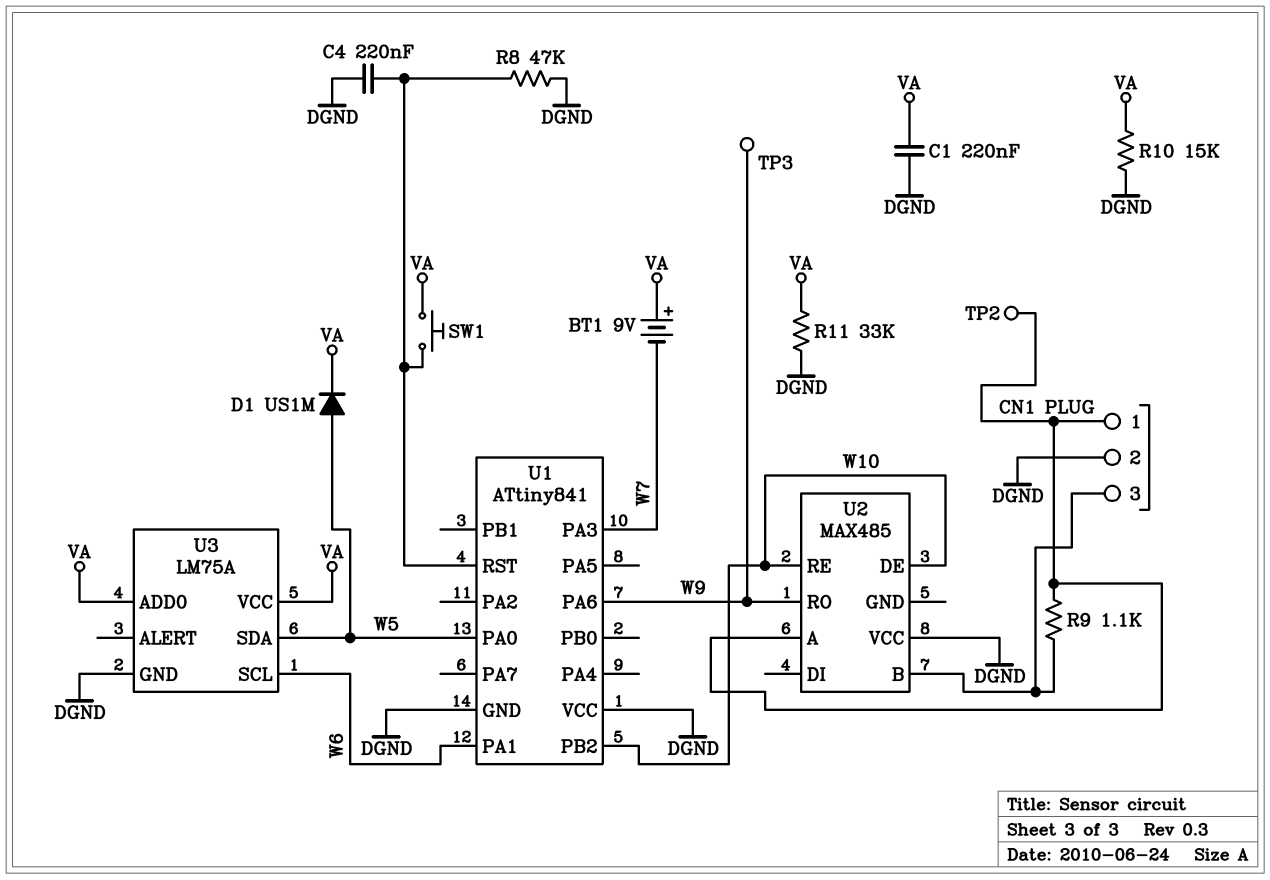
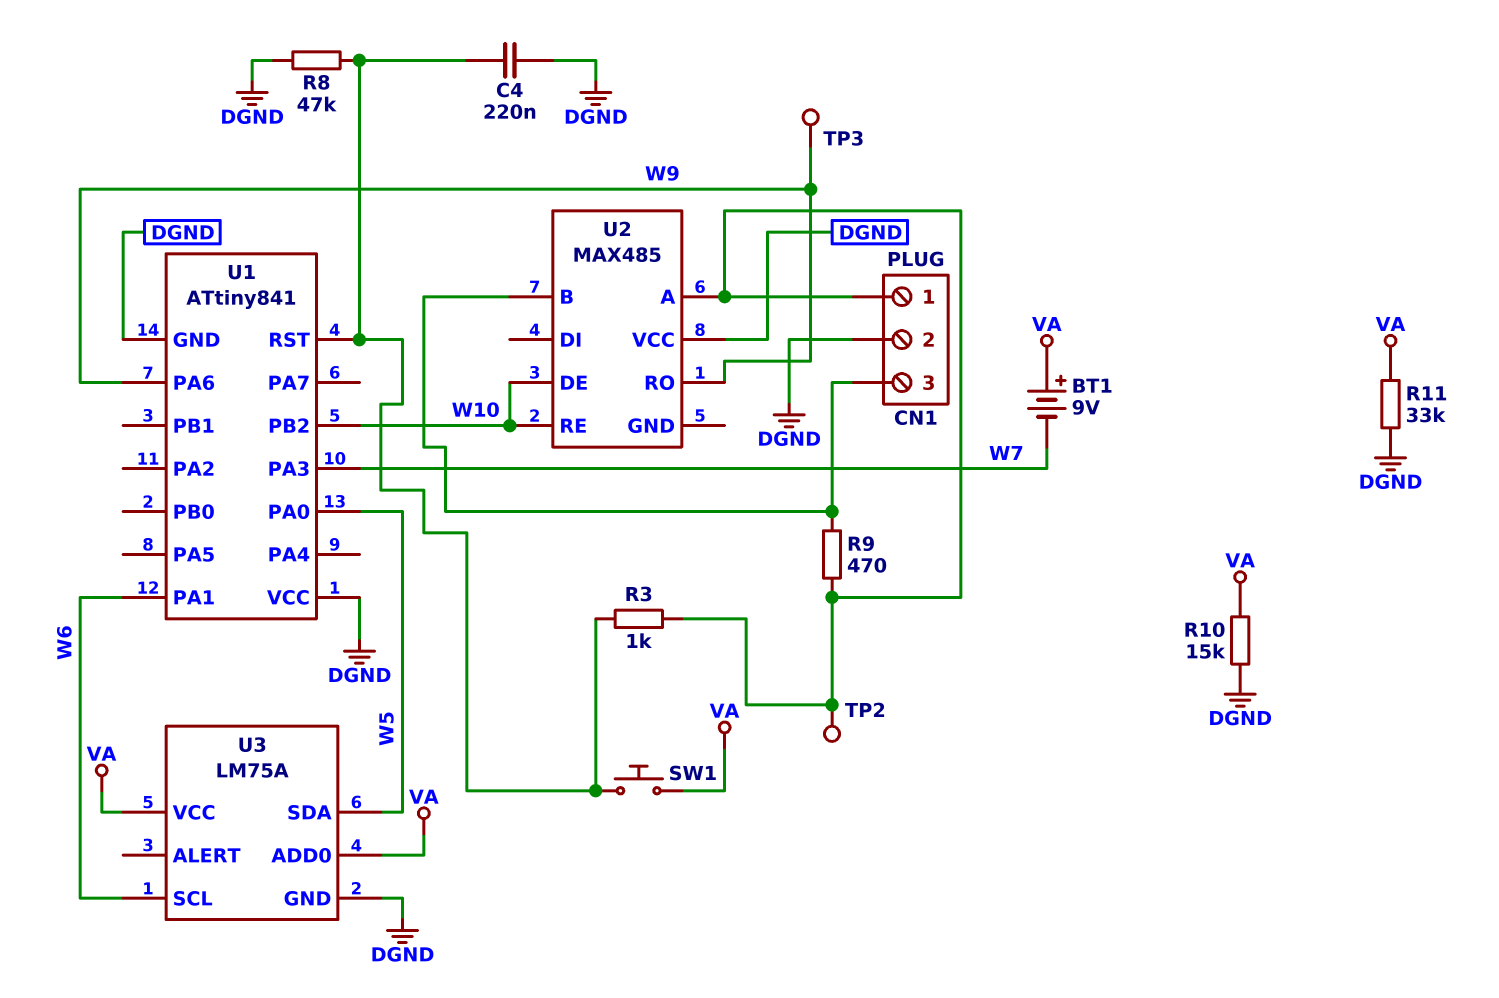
C1: 220nF (DGND, VA) -> none
D1: diode US1M (A W5, K VA) -> none
R3: none -> 1k (CN1/1, U1/RST)
R9: 1.1k (CN1/1, CN1/3) -> 470 (CN1/1, CN1/3)

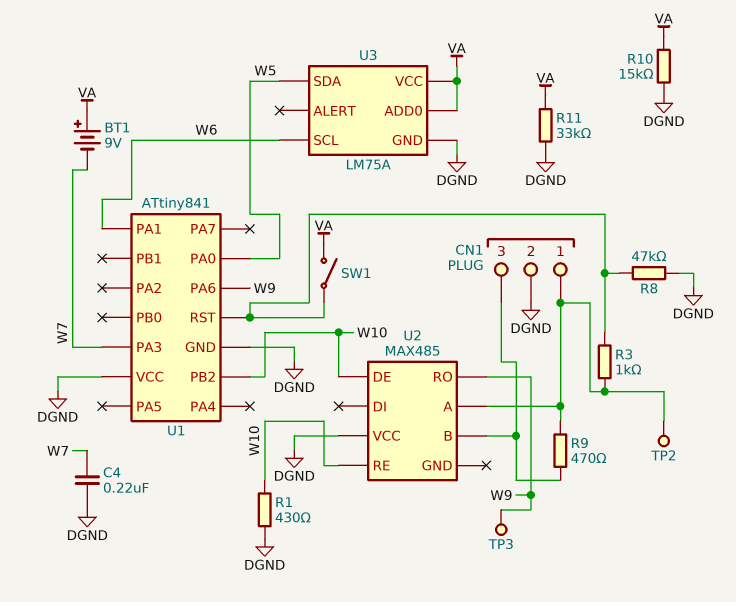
C4: 220nF (DGND, U1/RST) -> 220nF (DGND, W7)
R1: none -> 430 (DGND, W10)
SW1: button (U1/RST, VA) -> switch (U1/RST, VA)

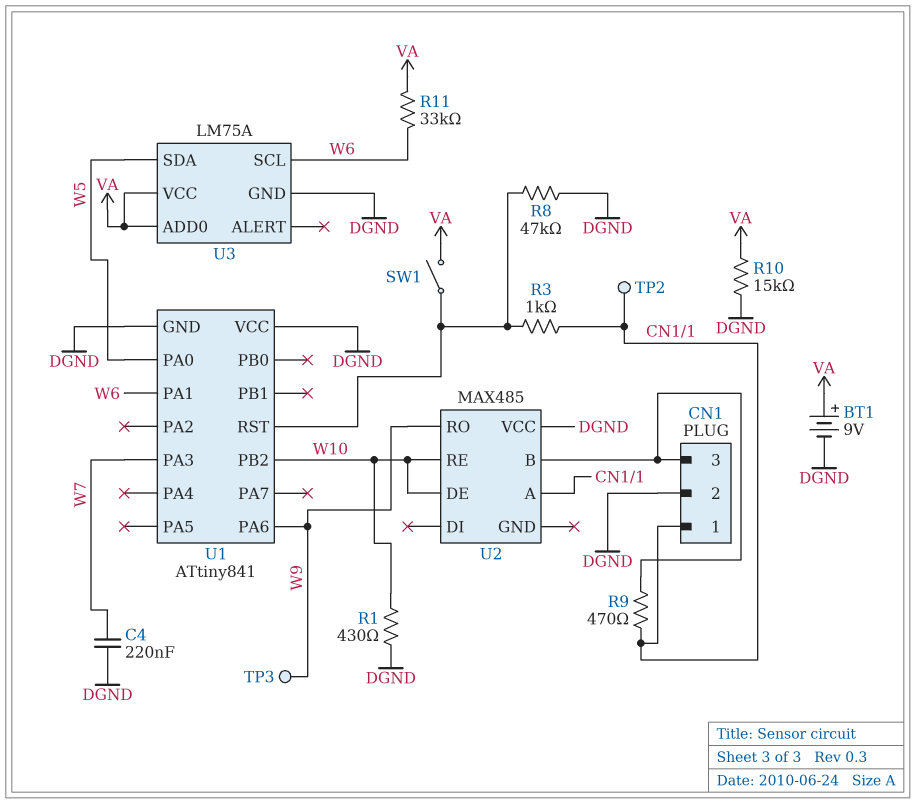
BT1: 9V (plus VA, minus W7) -> 9V (plus VA, minus DGND)
R11: 33k (DGND, VA) -> 33k (VA, W6)

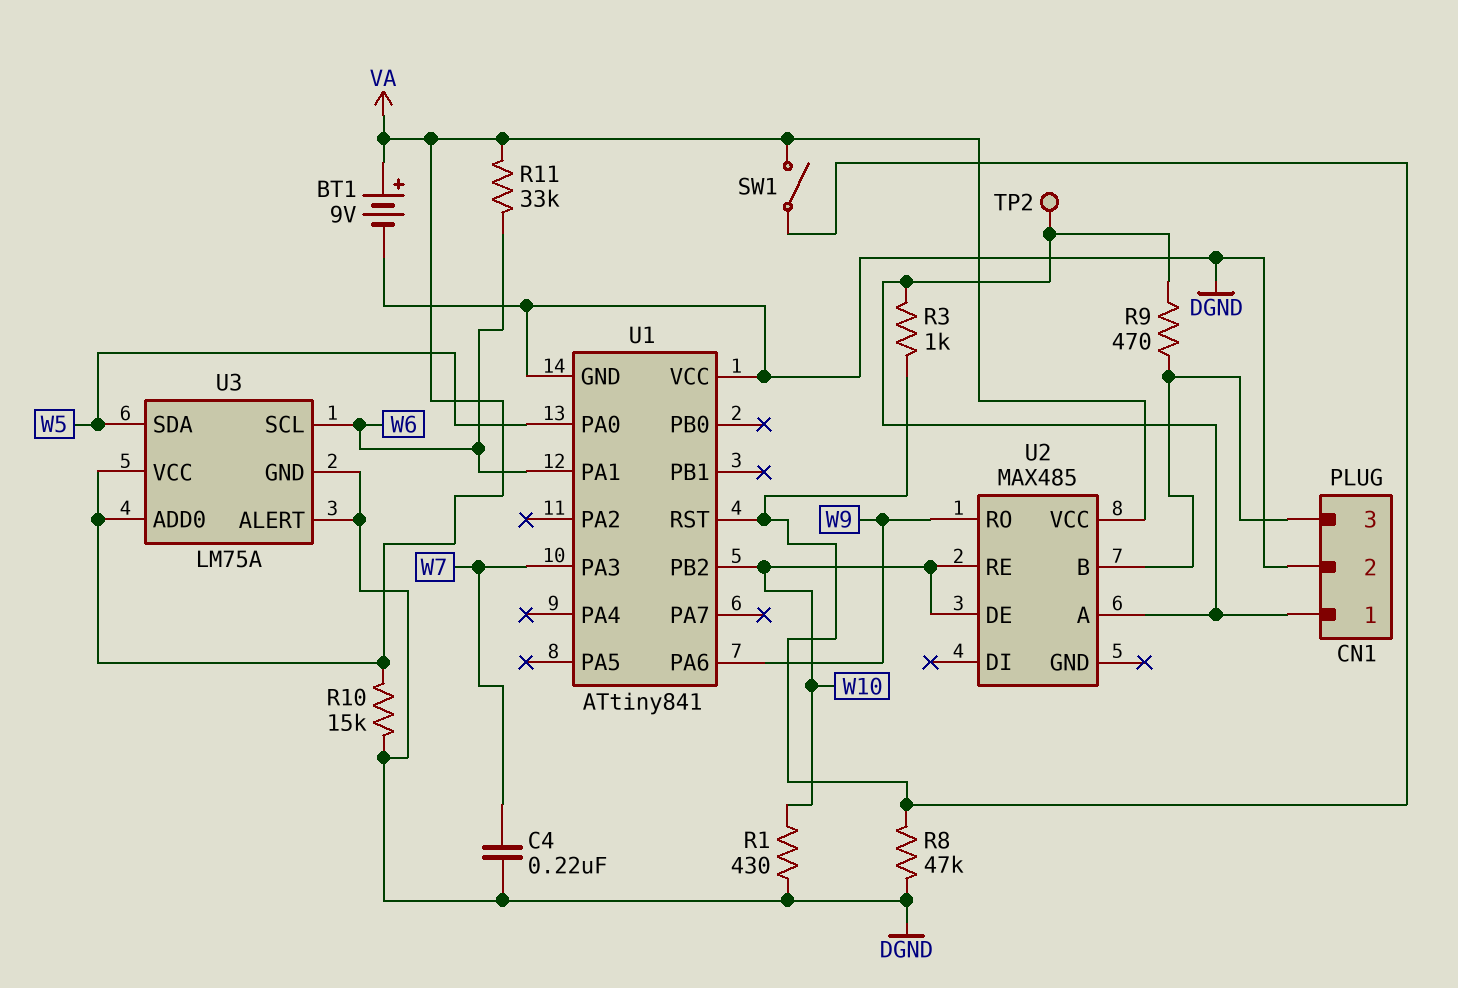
TP3: test point (W9) -> none
U2 pin VCC: DGND -> VA
U3 pin ALERT: none -> DGND

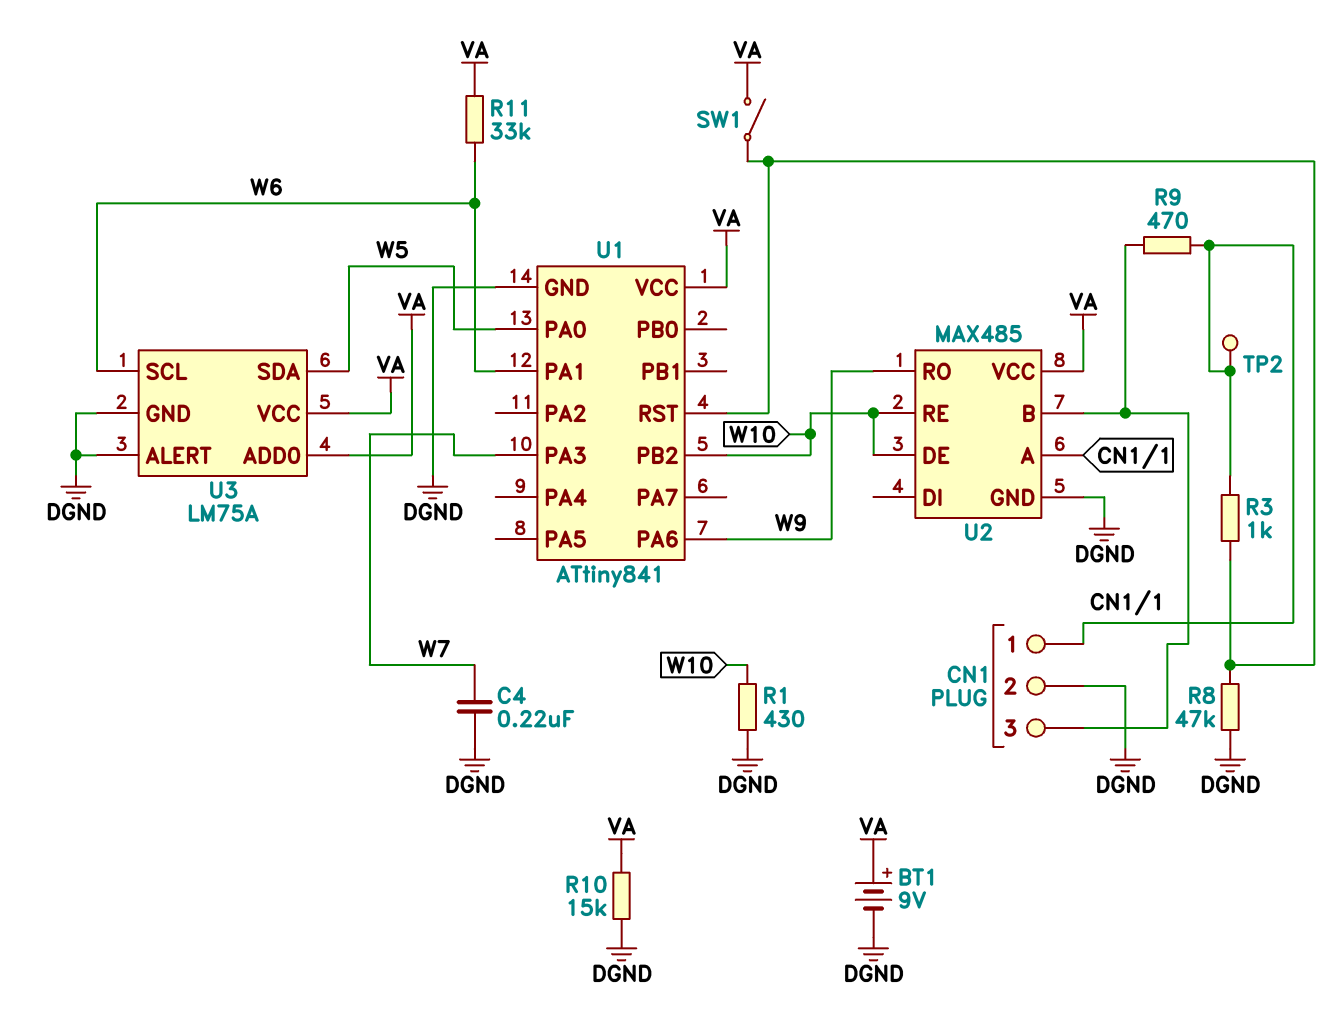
U1 pin VCC: DGND -> VA
U2 pin GND: none -> DGND

